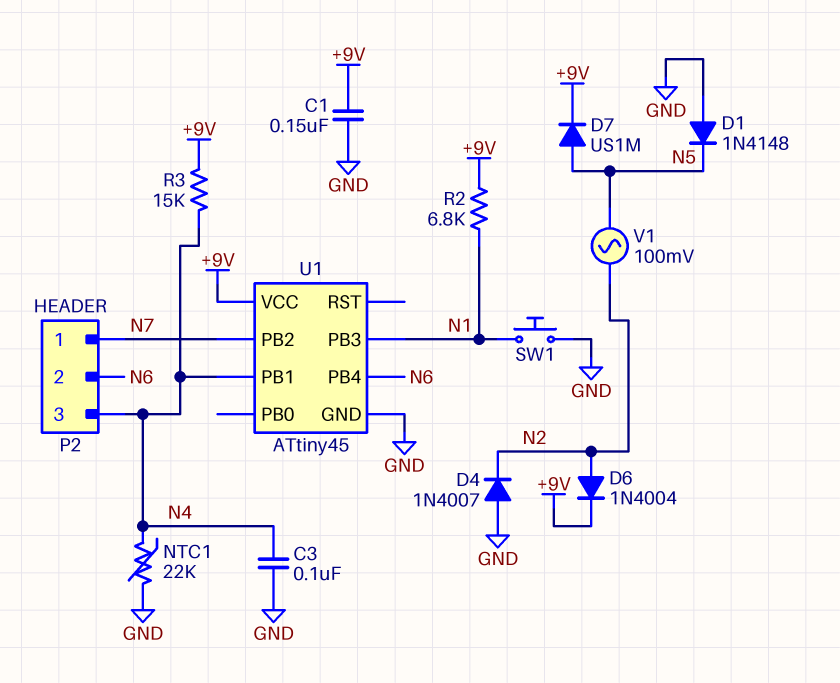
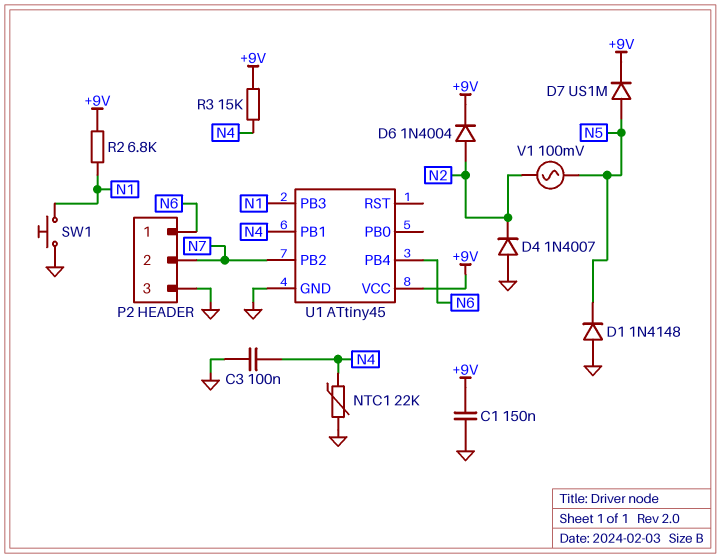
P2 pin 1: N7 -> N6
P2 pin 2: N6 -> N7
P2 pin 3: N4 -> GND

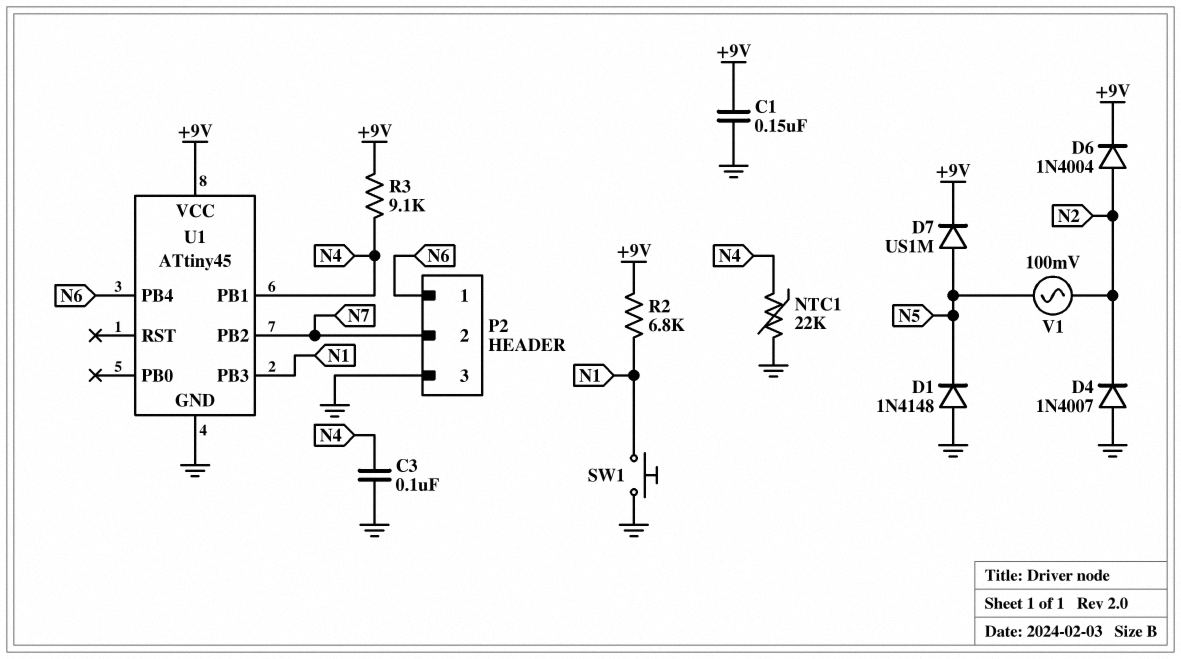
R3: 15k (+9V, N4) -> 9.1k (+9V, N4)

